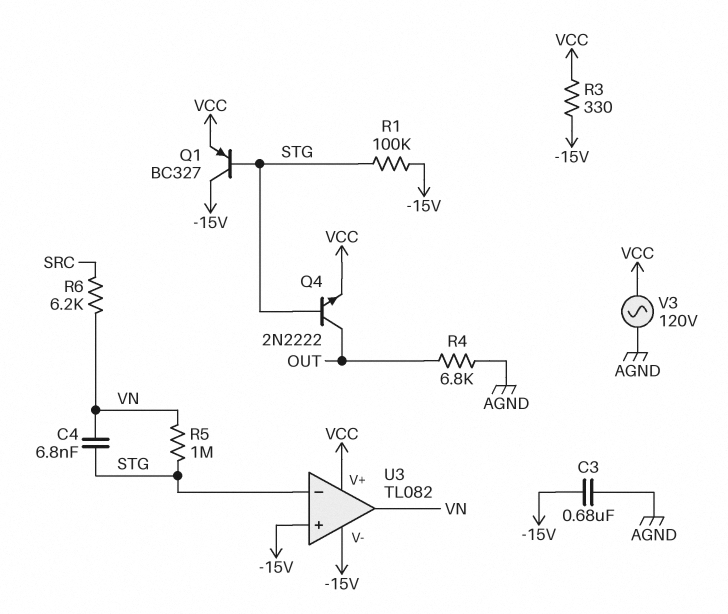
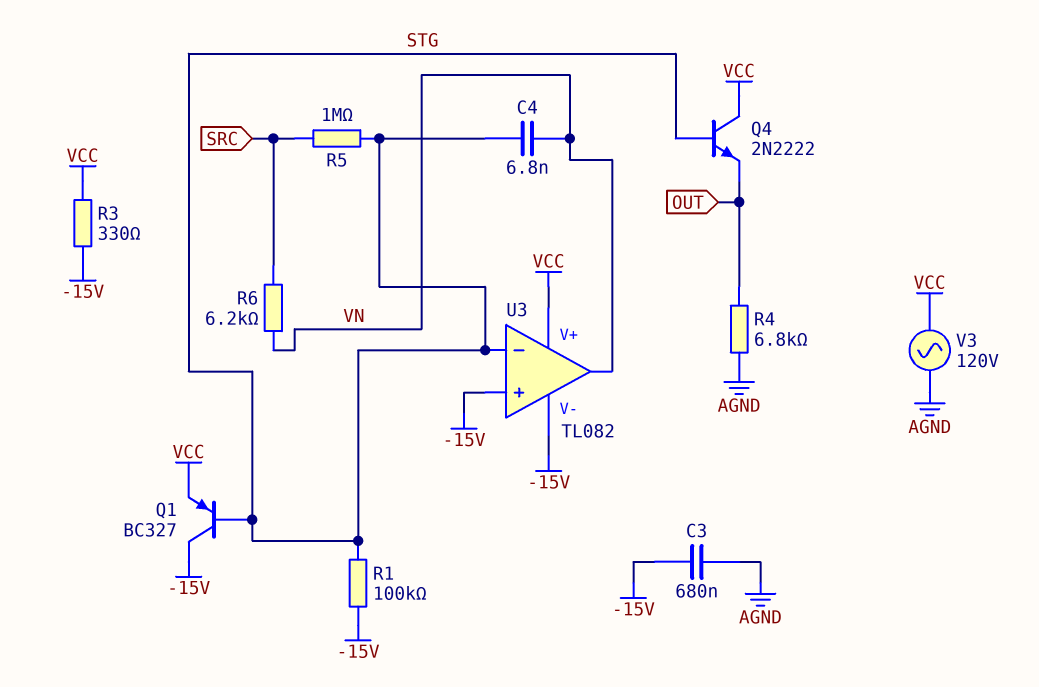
Q4: NPN 2N2222 (B STG, C OUT, E VCC) -> NPN 2N2222 (B STG, C VCC, E OUT)
R5: 1M (STG, VN) -> 1M (SRC, STG)

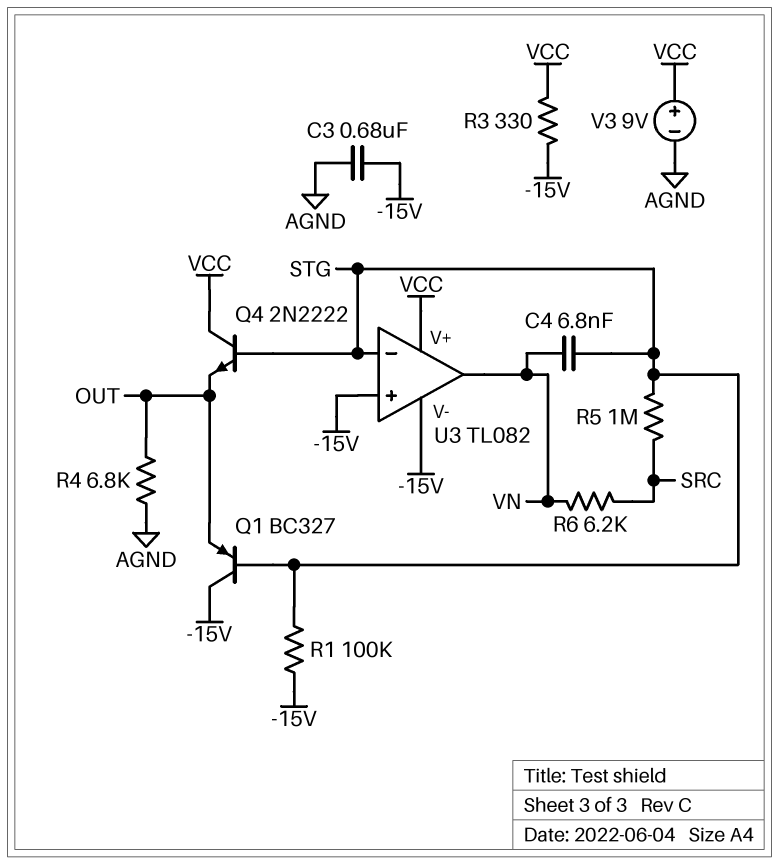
Q1: PNP BC327 (B STG, C -15V, E VCC) -> PNP BC327 (B STG, C -15V, E OUT)
V3: AC 120V (AGND, VCC) -> 9V (plus VCC, minus AGND)

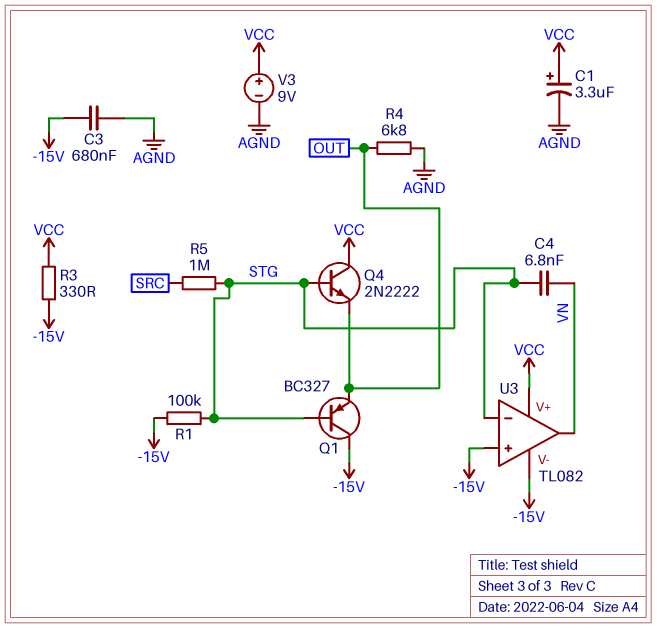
C1: none -> 3.3uF (plus VCC, minus AGND)
R6: 6.2k (SRC, VN) -> none

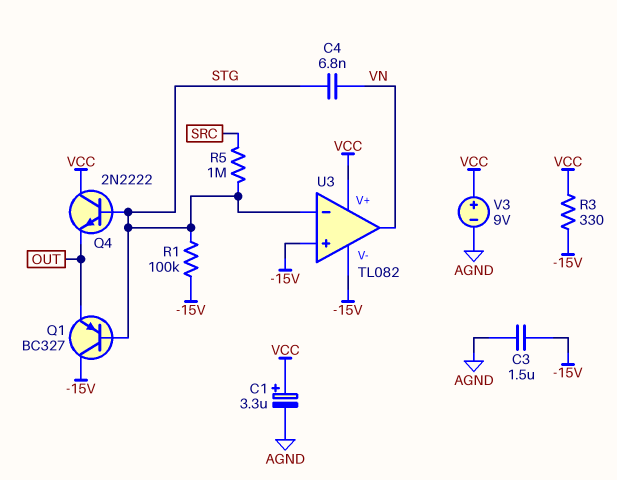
C3: 680nF (-15V, AGND) -> 1.5uF (-15V, AGND)
R4: 6.8k (AGND, OUT) -> none

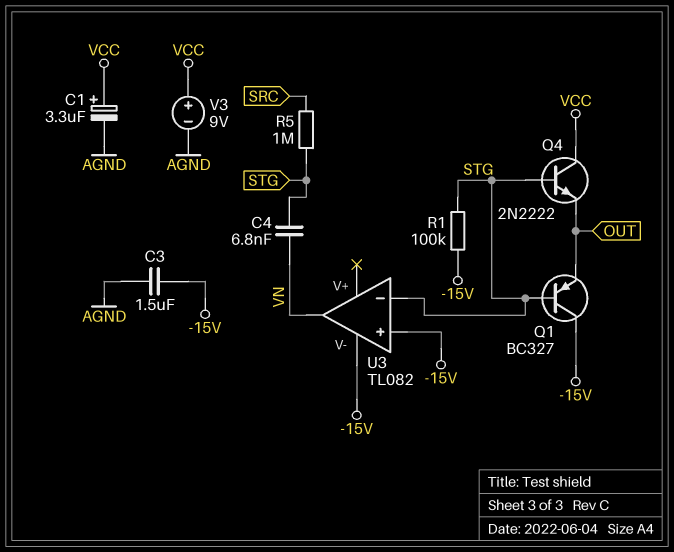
R3: 330 (-15V, VCC) -> none
U3 pin V+: VCC -> none

